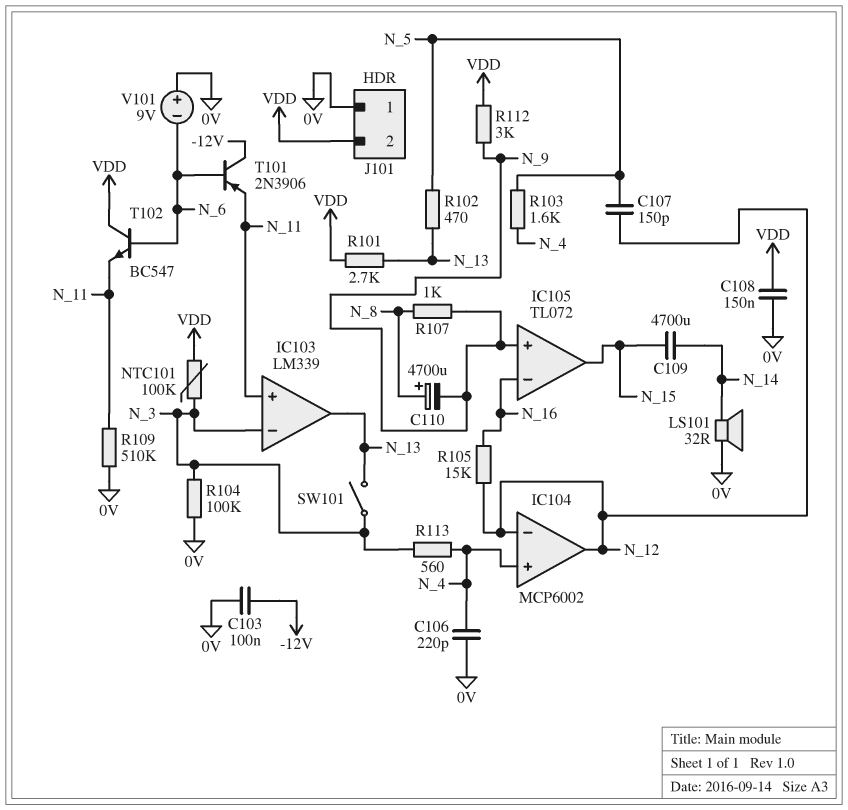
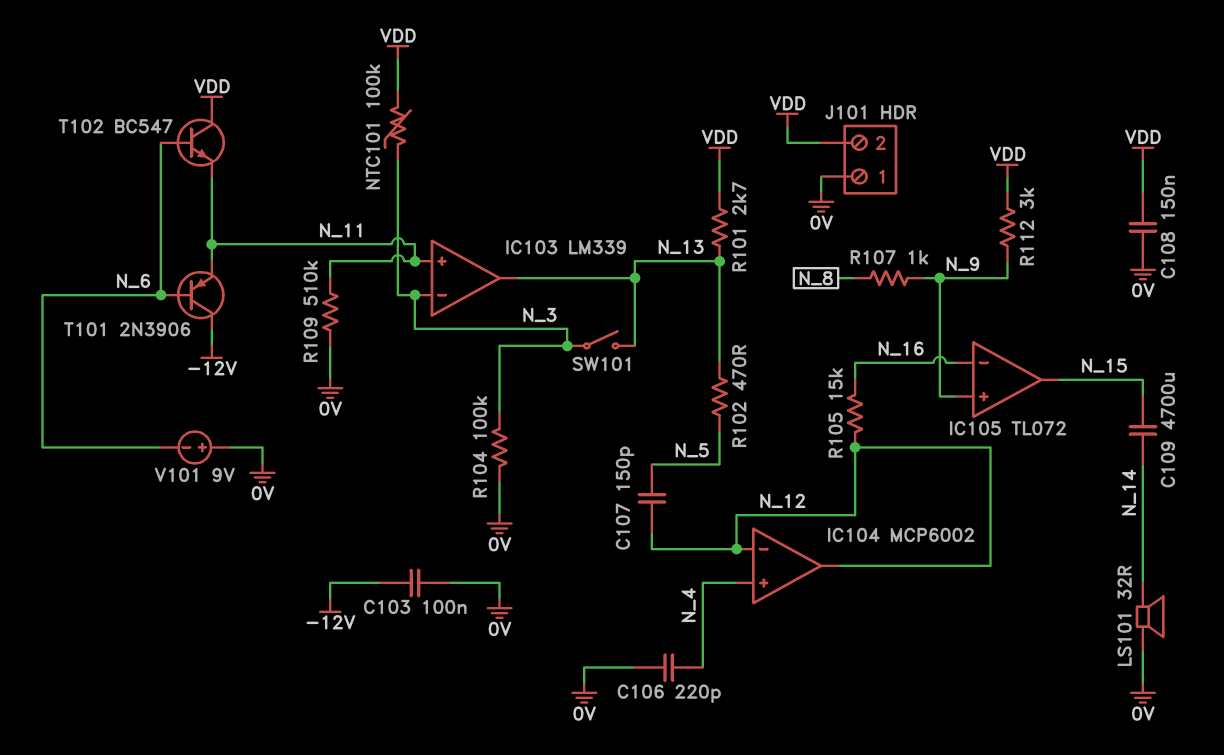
C110: 4700uF (plus N_8, minus N_9) -> none
R103: 1.6k (N_4, N_5) -> none
R113: 560 (N_3, N_4) -> none

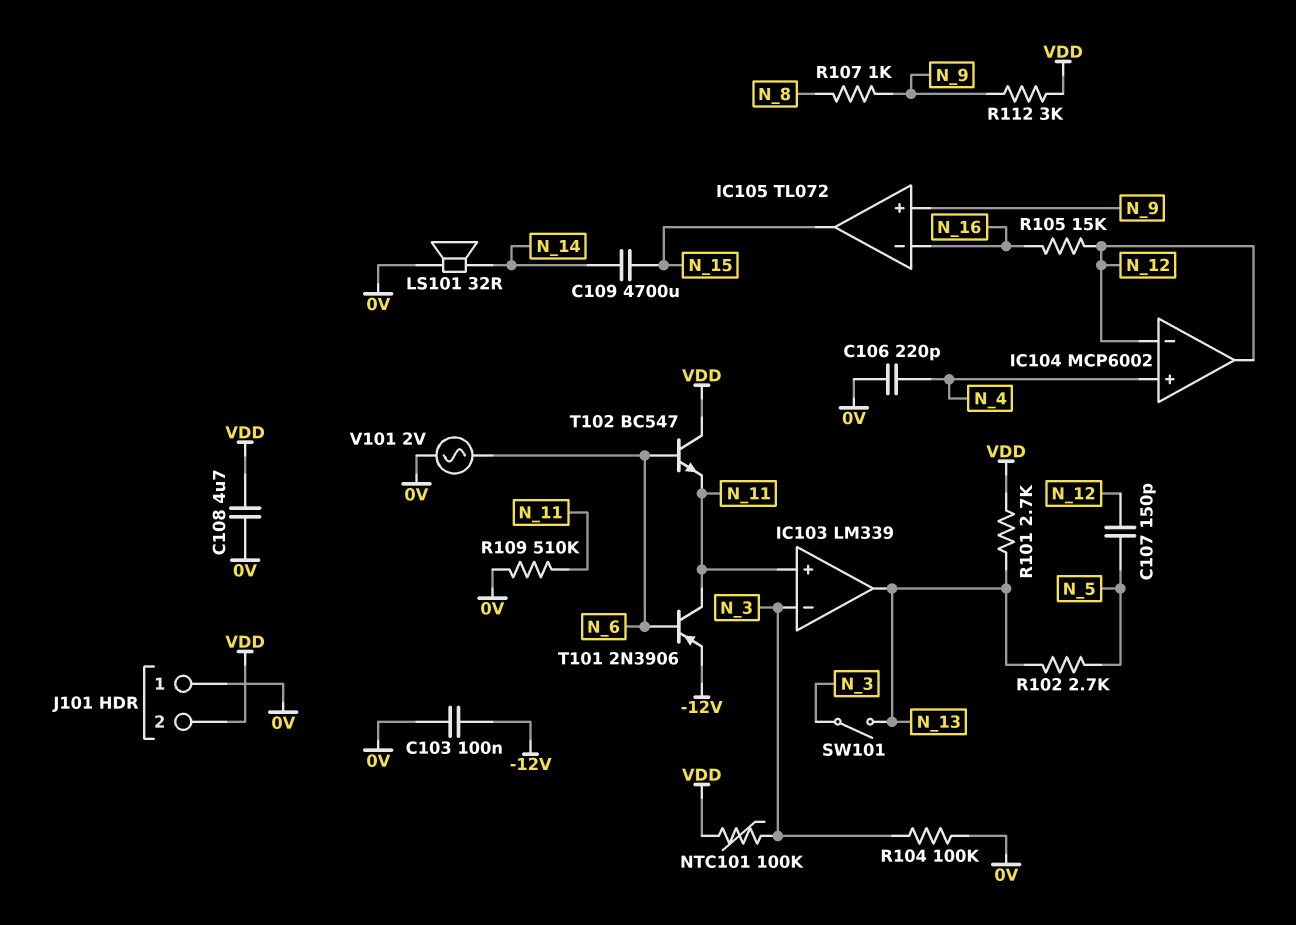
C108: 150nF (0V, VDD) -> 4.7uF (0V, VDD)
R102: 470 (N_5, N_13) -> 2.7k (N_5, N_13)
T101: PNP 2N3906 (B N_6, C -12V, E N_11) -> PNP 2N3906 (B N_6, C N_11, E -12V)
V101: 9V (plus 0V, minus N_6) -> AC 2V (0V, N_6)

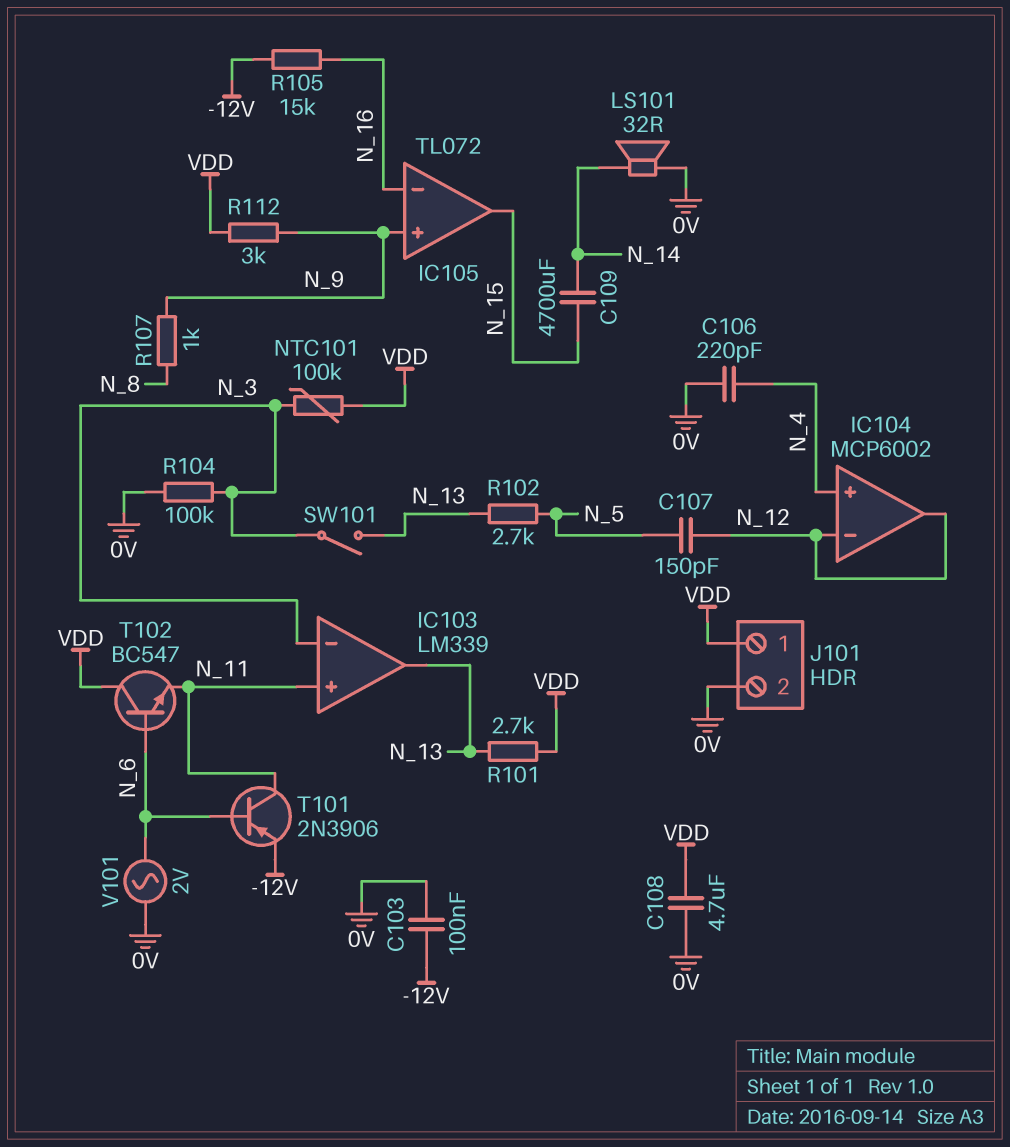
J101 pin 1: 0V -> VDD
J101 pin 2: VDD -> 0V
R105: 15k (N_12, N_16) -> 15k (-12V, N_16)
R109: 510k (0V, N_11) -> none

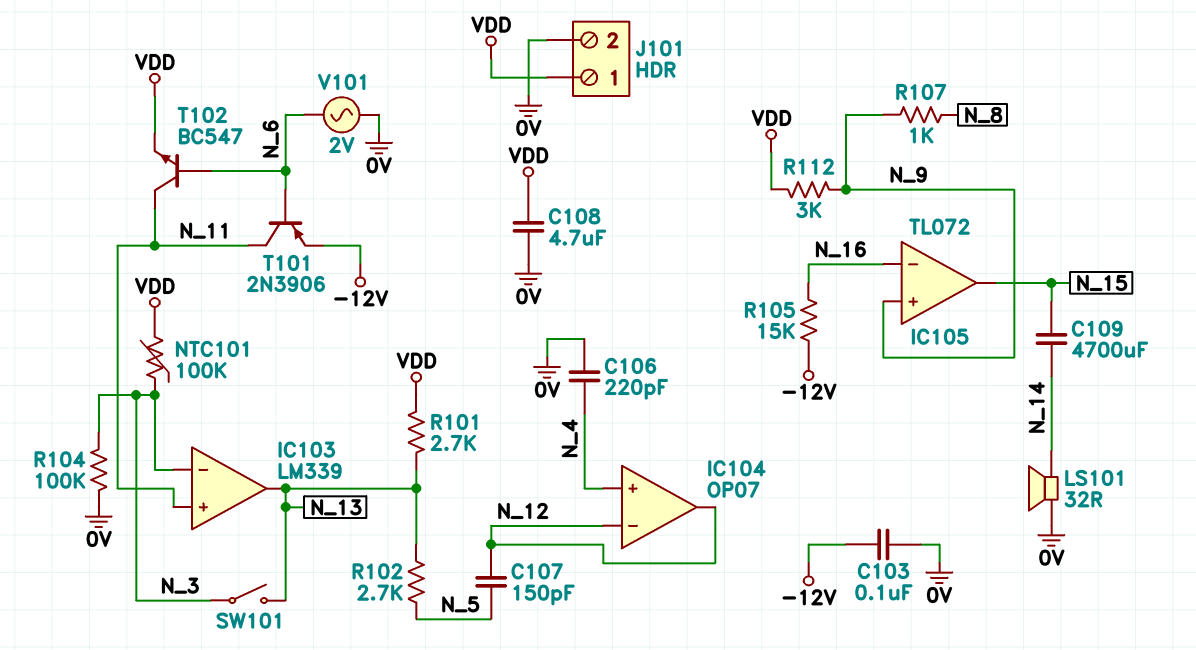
IC104: MCP6002 -> OP07
T102: NPN BC547 (B N_6, C VDD, E N_11) -> NPN BC547 (B N_6, C N_11, E VDD)

